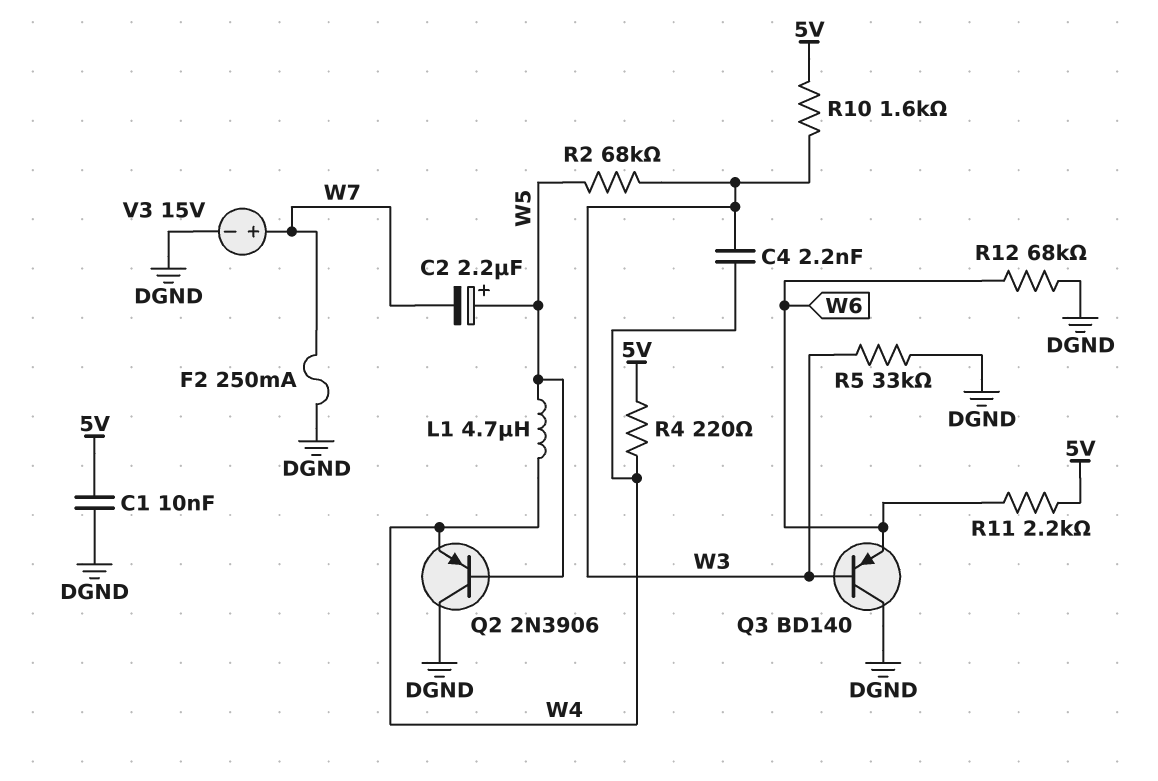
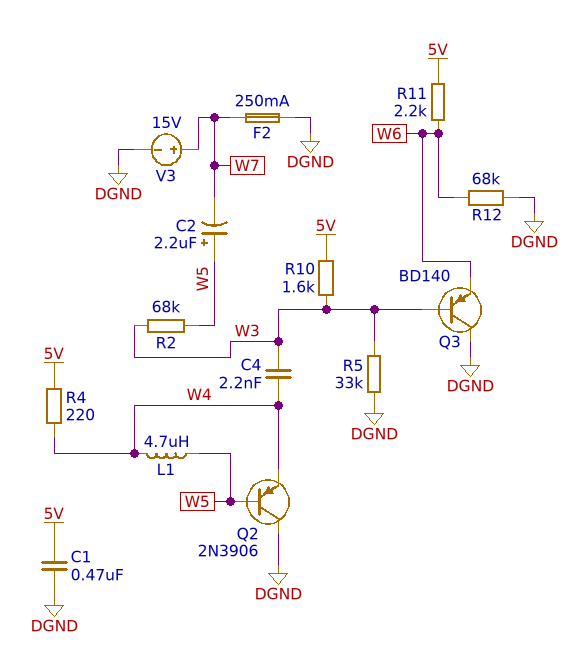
C1: 10nF (5V, DGND) -> 470nF (5V, DGND)

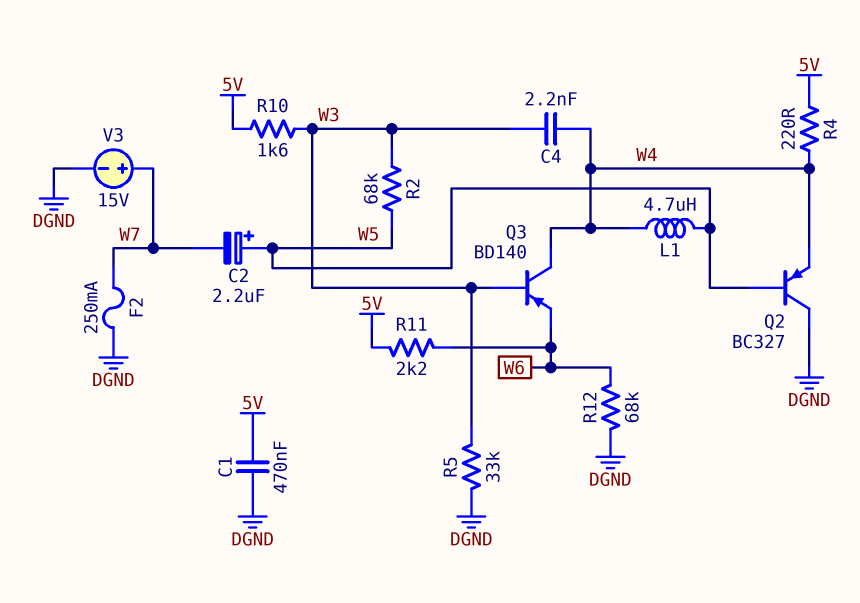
Q2: PNP 2N3906 (B W5, C DGND, E W4) -> PNP BC327 (B W5, C DGND, E W4)
Q3: PNP BD140 (B W3, C DGND, E W6) -> PNP BD140 (B W3, C W4, E W6)

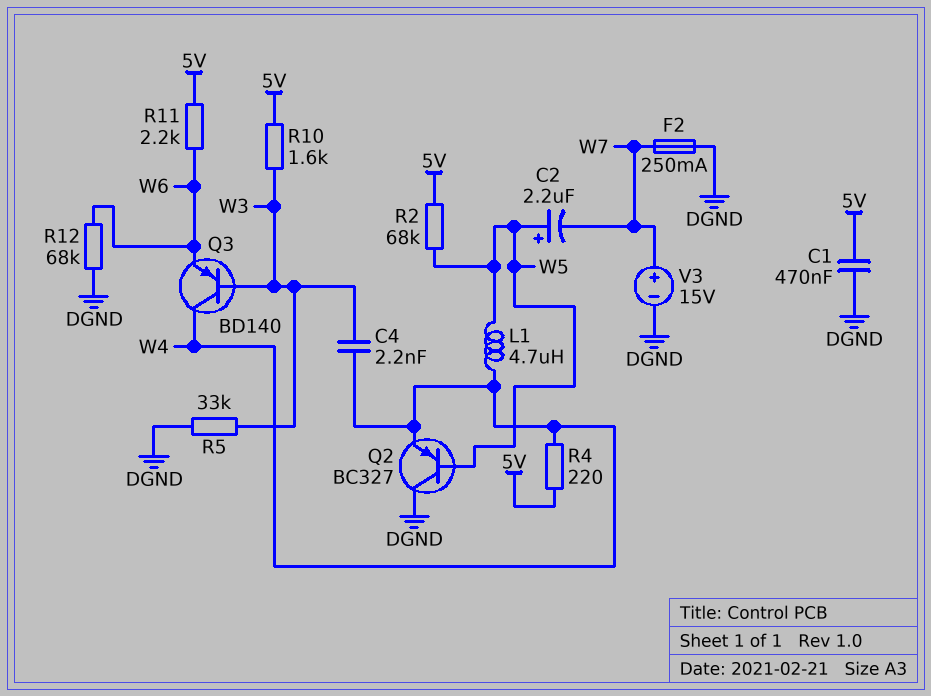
R2: 68k (W3, W5) -> 68k (5V, W5)

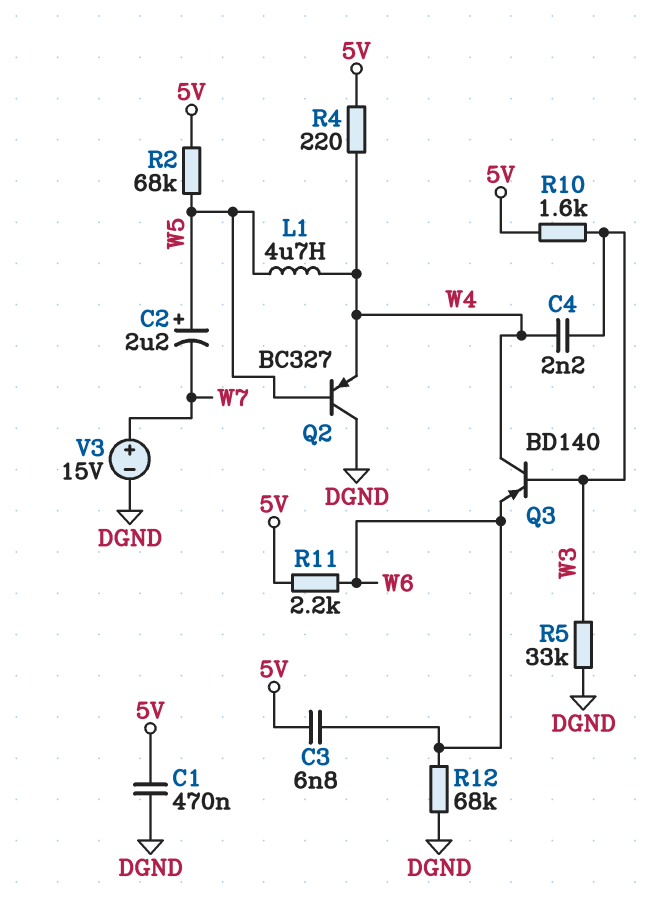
C3: none -> 6.8nF (5V, W6)
F2: 250mA (DGND, W7) -> none

